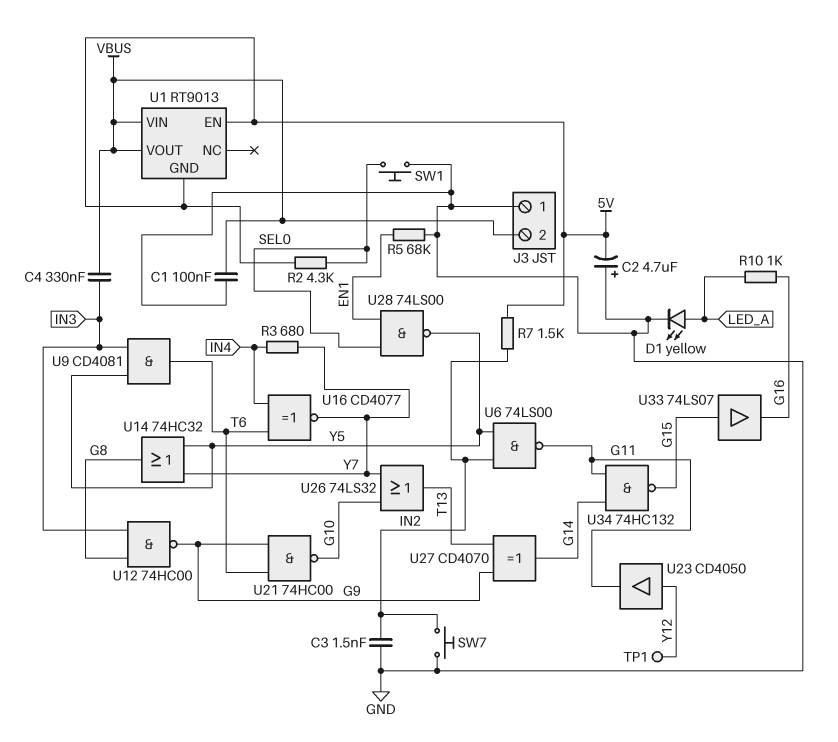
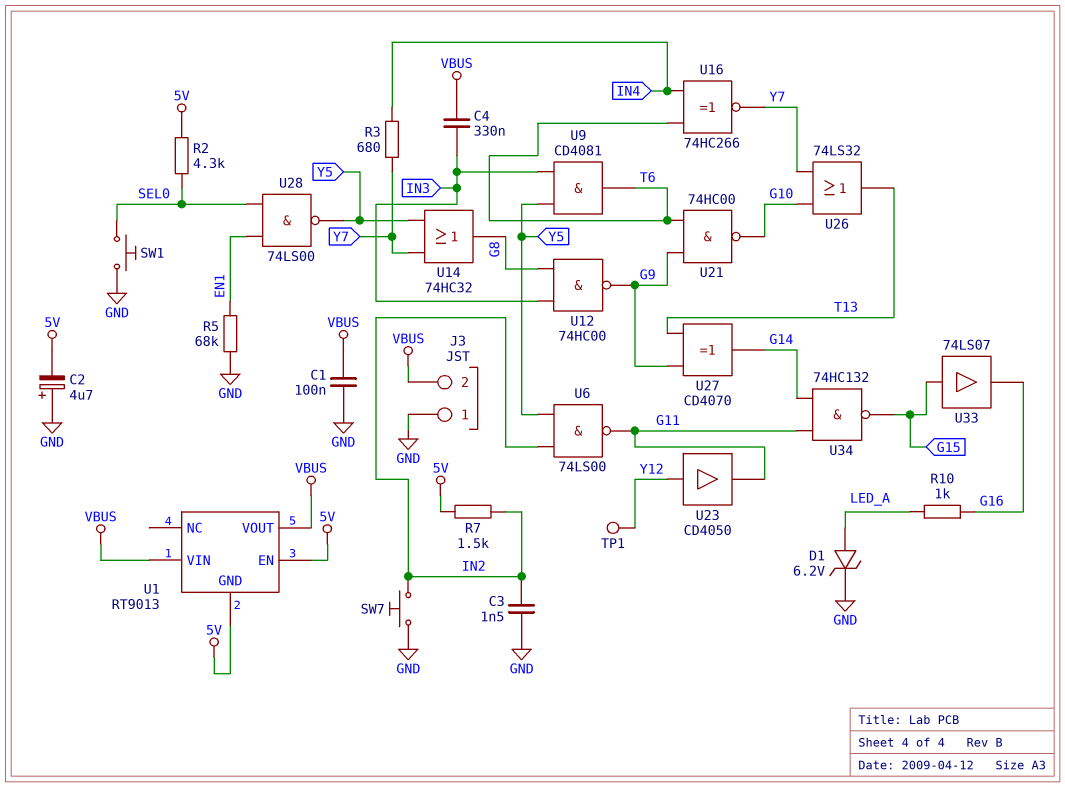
D1: LED yellow (A LED_A, K GND) -> zener 6.2V (A LED_A, K GND)
U16: XNOR CD4077 (in IN4, in T6, out Y7) -> XNOR 74HC266 (in IN4, in T6, out Y7)

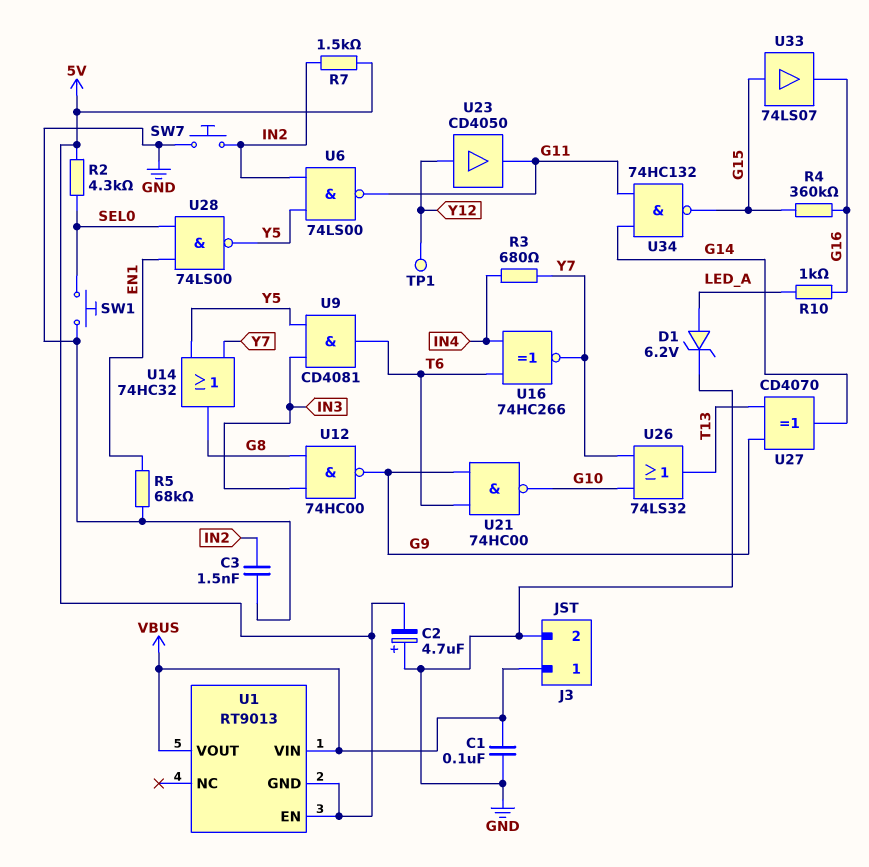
C4: 330nF (IN3, VBUS) -> none
J3 pin 1: GND -> VBUS
J3 pin 2: VBUS -> GND
R4: none -> 360k (G15, G16)

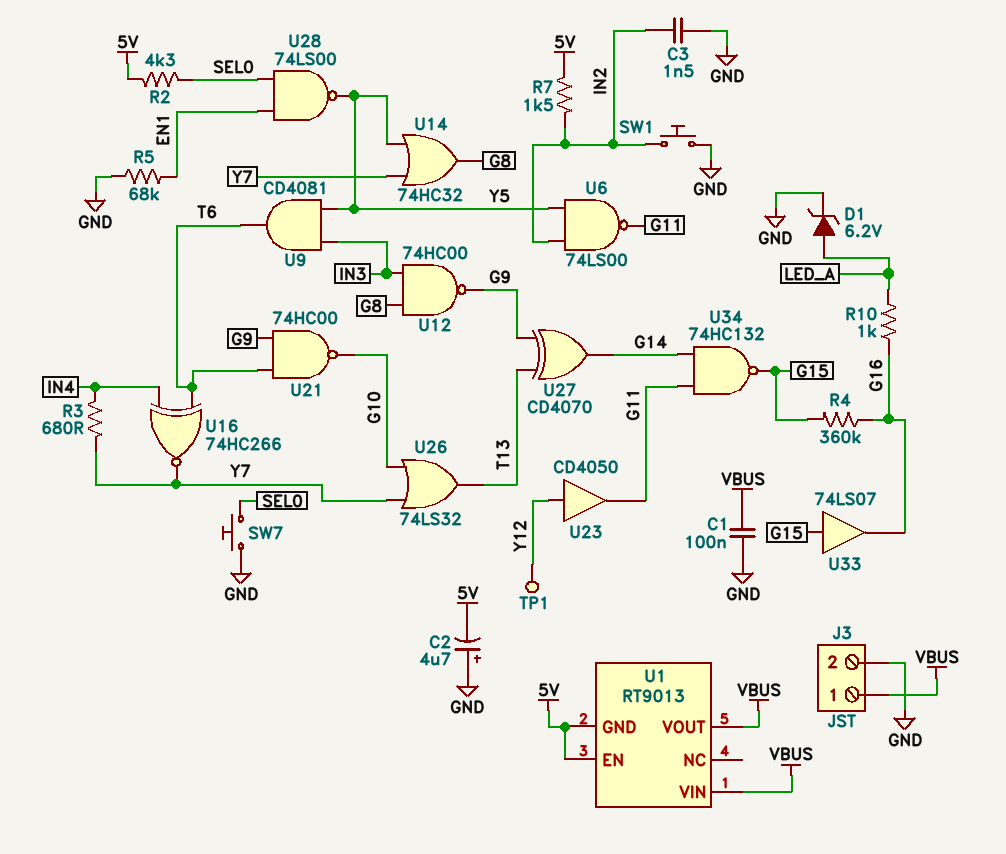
SW1: button (GND, SEL0) -> button (GND, IN2)
SW7: button (GND, IN2) -> button (GND, SEL0)

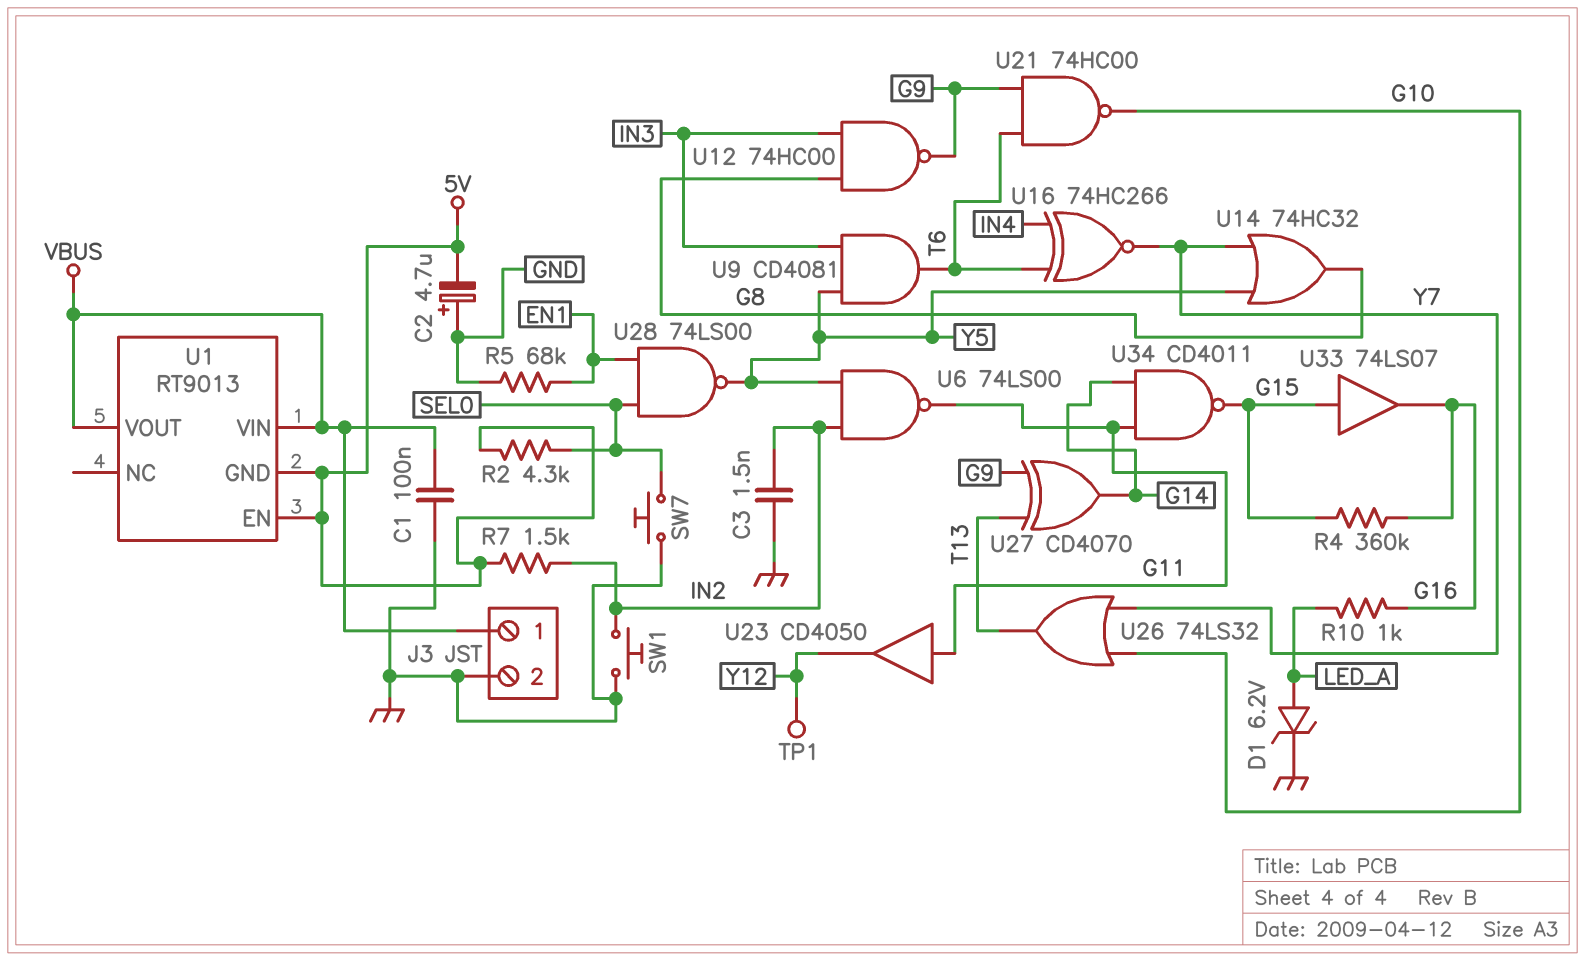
R3: 680 (IN4, Y7) -> none
U23: buffer CD4050 (in Y12, out G11) -> buffer CD4050 (in G11, out Y12)
U34: NAND 74HC132 (in G11, in G14, out G15) -> NAND CD4011 (in G11, in G14, out G15)

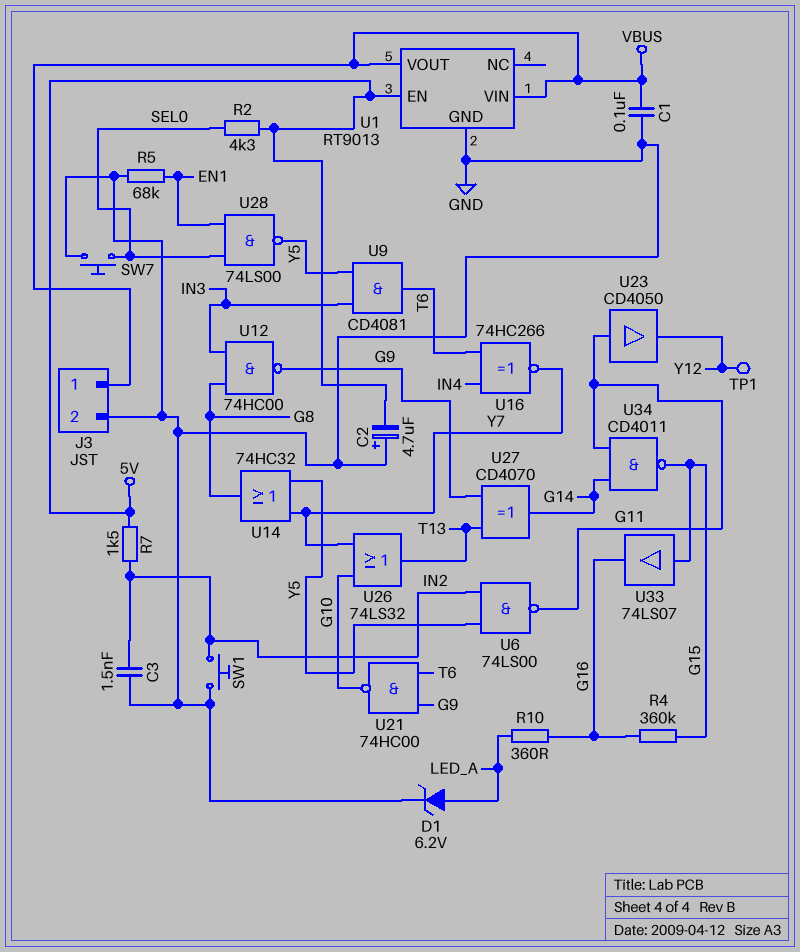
R10: 1k (G16, LED_A) -> 360 (G16, LED_A)
U1 pin GND: 5V -> GND

